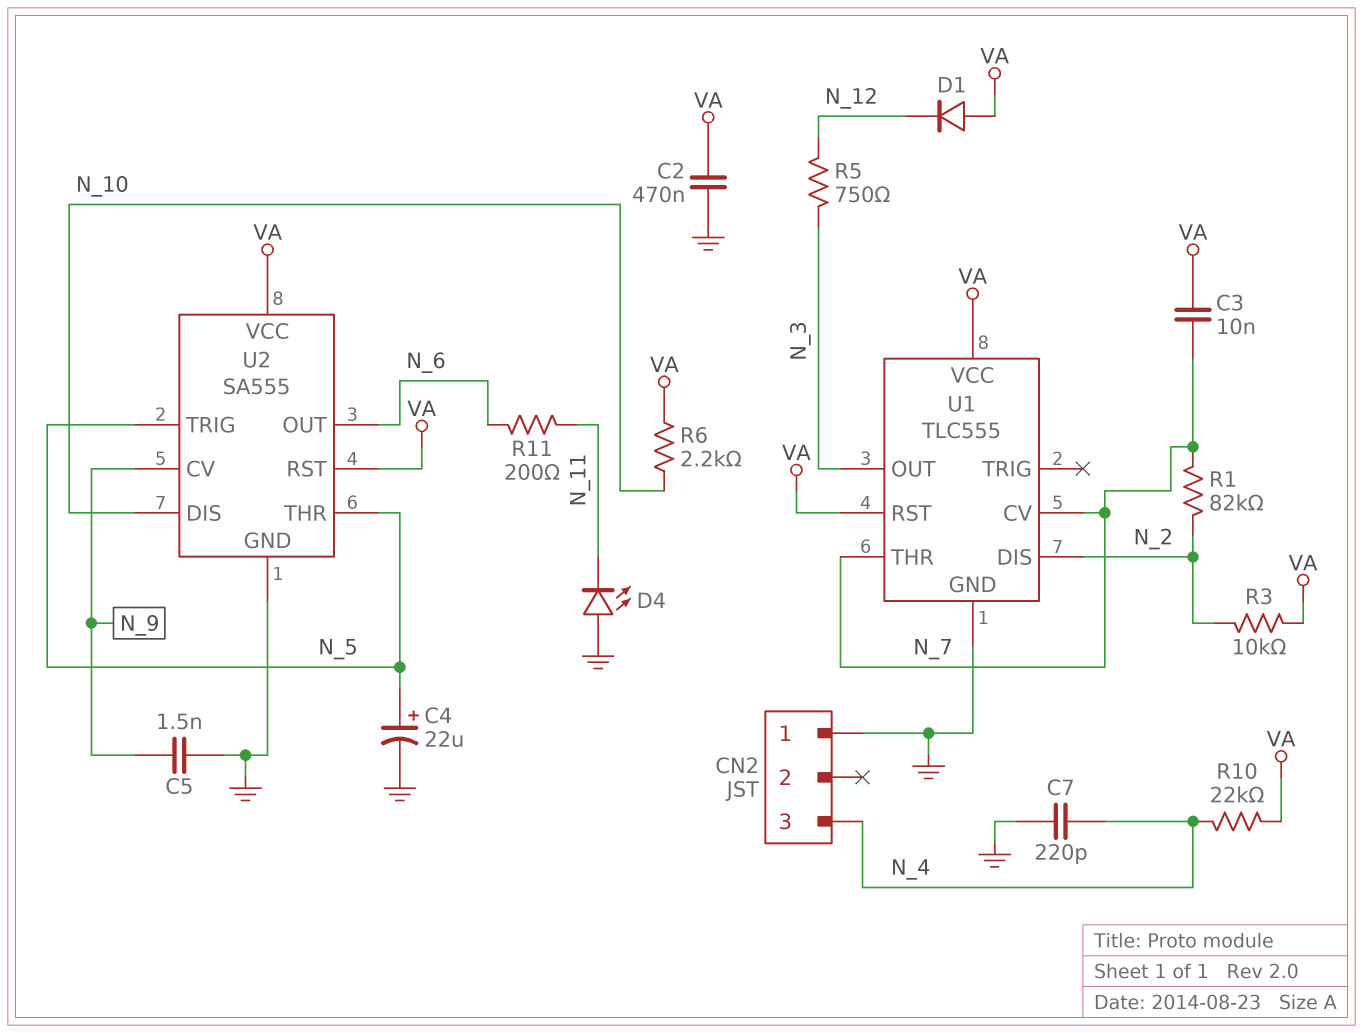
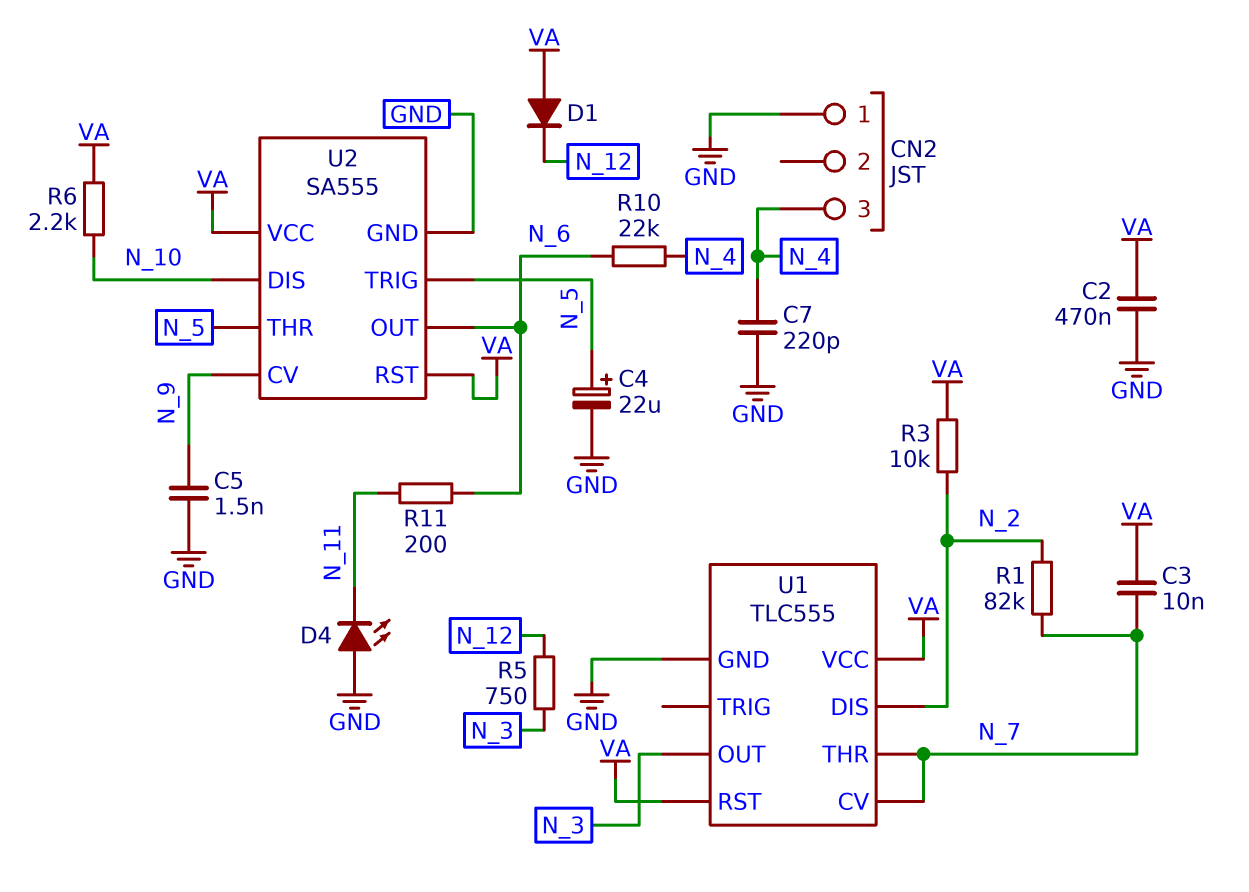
R10: 22k (N_4, VA) -> 22k (N_4, N_6)

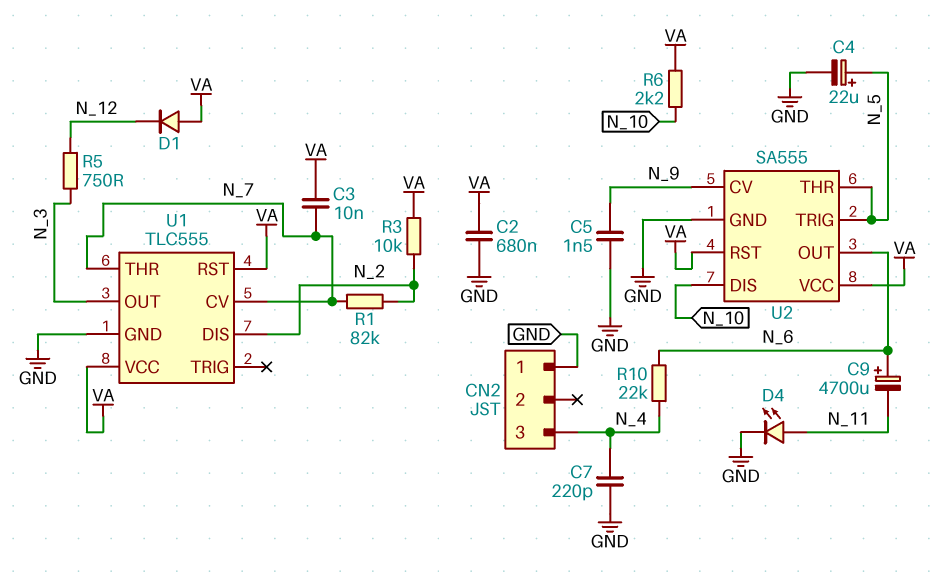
C2: 470nF (GND, VA) -> 680nF (GND, VA)
C9: none -> 4700uF (plus N_6, minus N_11)
D4: LED (A GND, K N_11) -> LED (A N_11, K GND)
R11: 200 (N_6, N_11) -> none

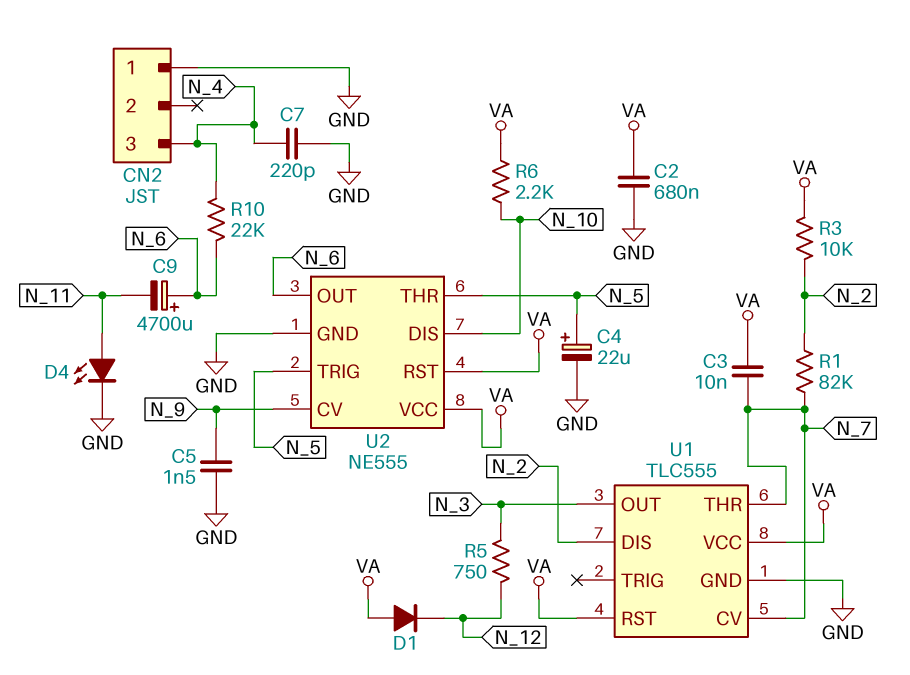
U2: SA555 -> NE555

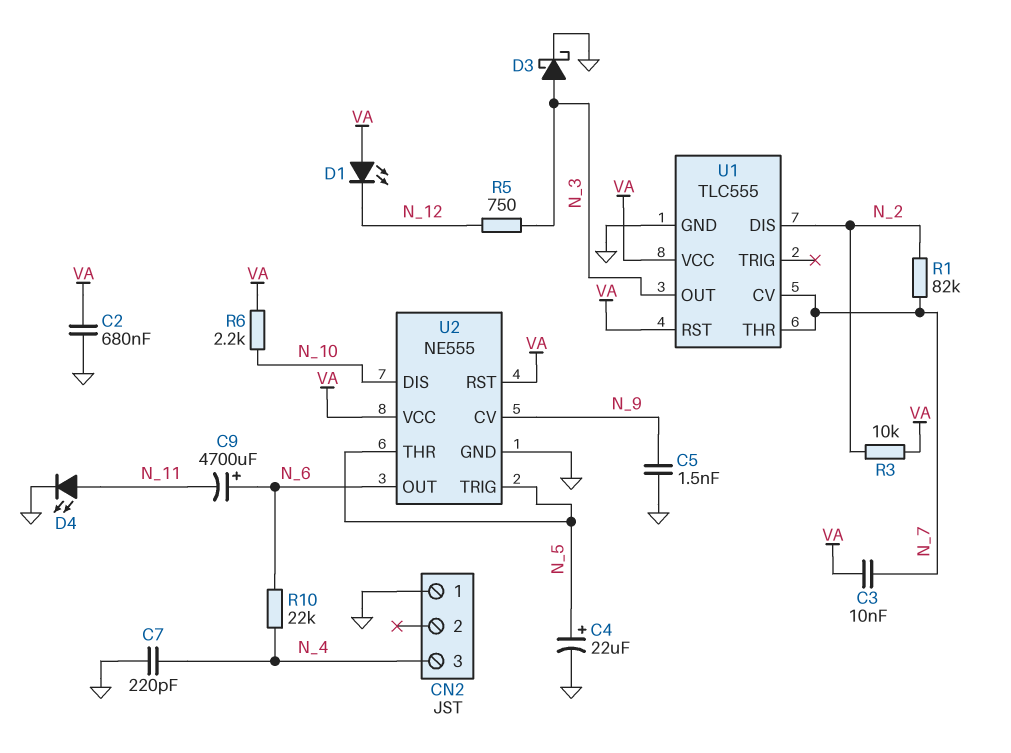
D1: diode (A VA, K N_12) -> LED (A VA, K N_12)
D3: none -> schottky (A N_3, K GND)

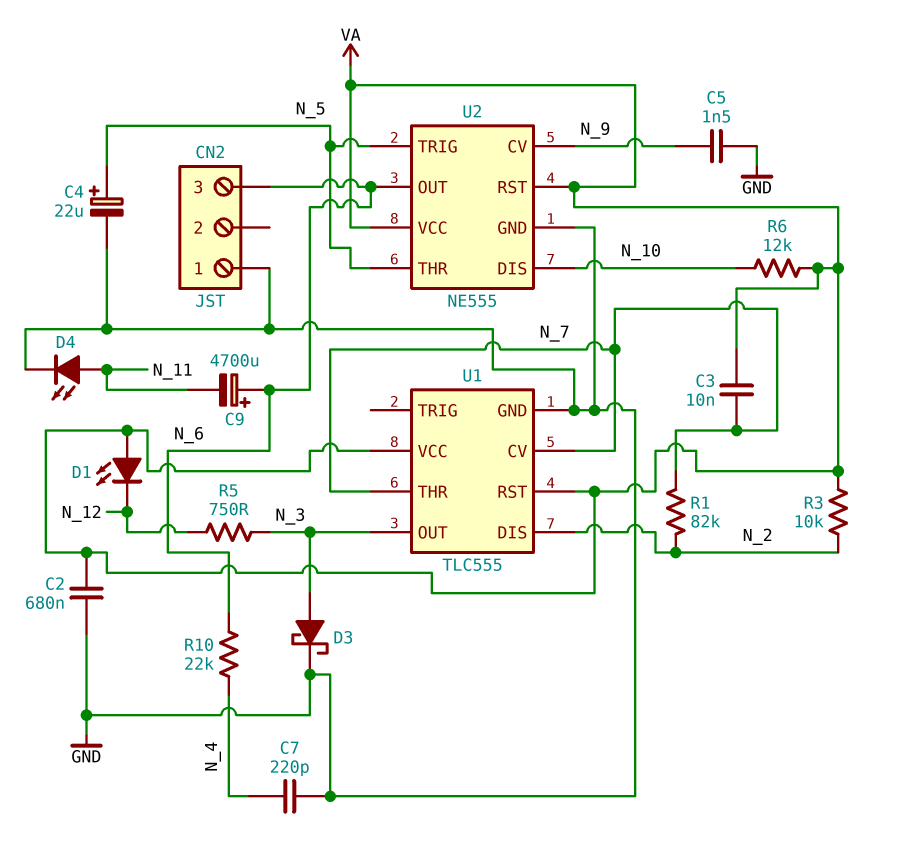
CN2 pin 3: N_4 -> N_6
R6: 2.2k (N_10, VA) -> 12k (N_10, VA)

